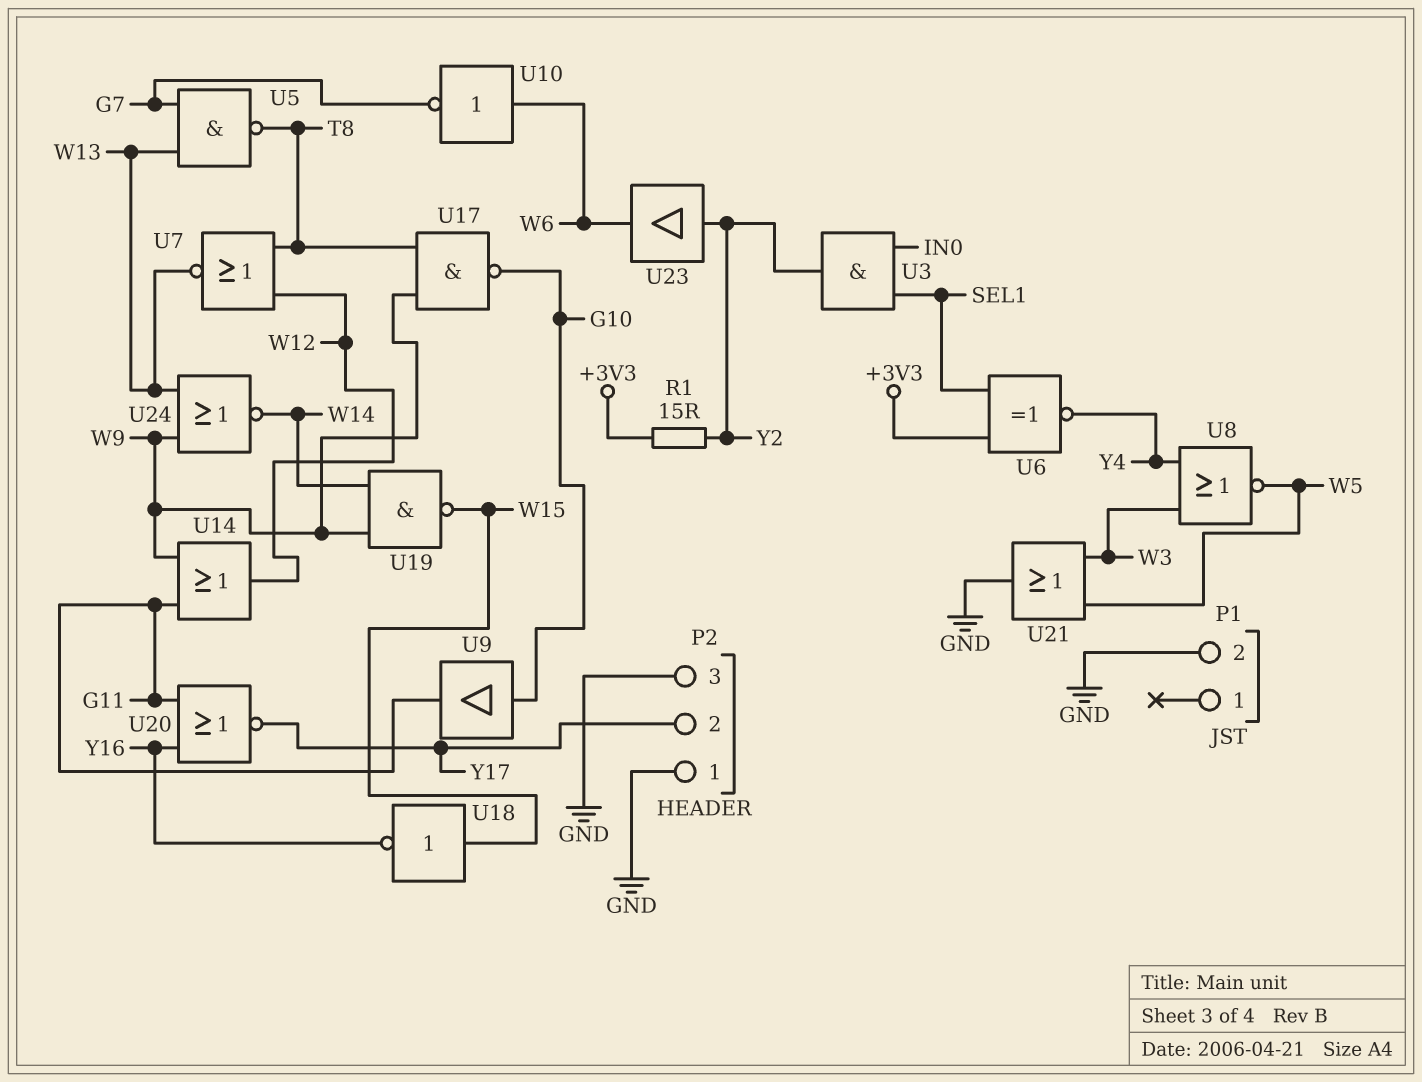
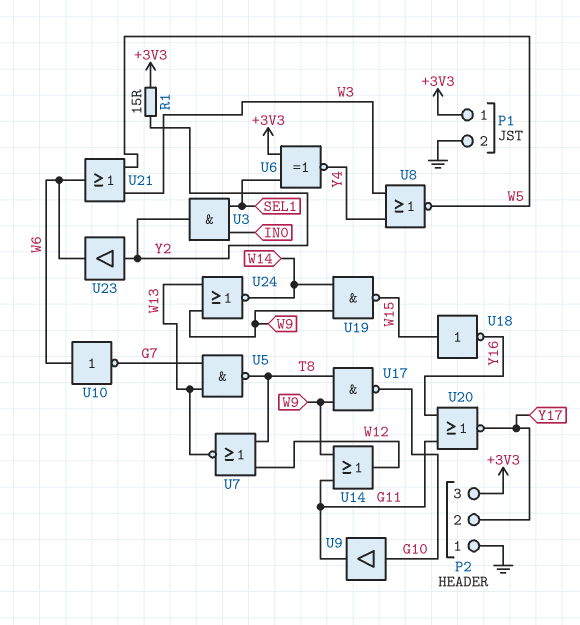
P1 pin 1: none -> +3V3
P2 pin 3: GND -> +3V3
U21: OR (in W3, in W5, out GND) -> OR (in W3, in W5, out W6)

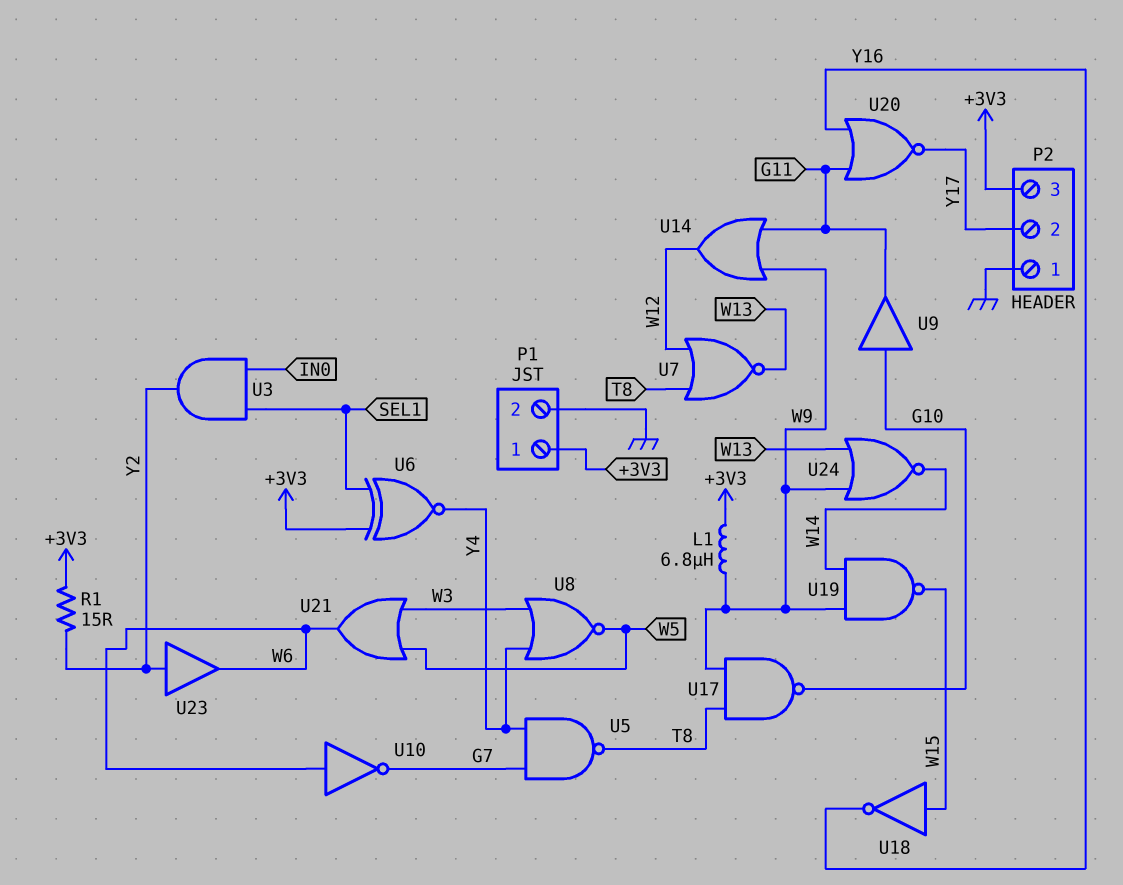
L1: none -> 6.8uH (+3V3, W9)
U5: NAND (in G7, in W13, out T8) -> NAND (in G7, in Y4, out T8)

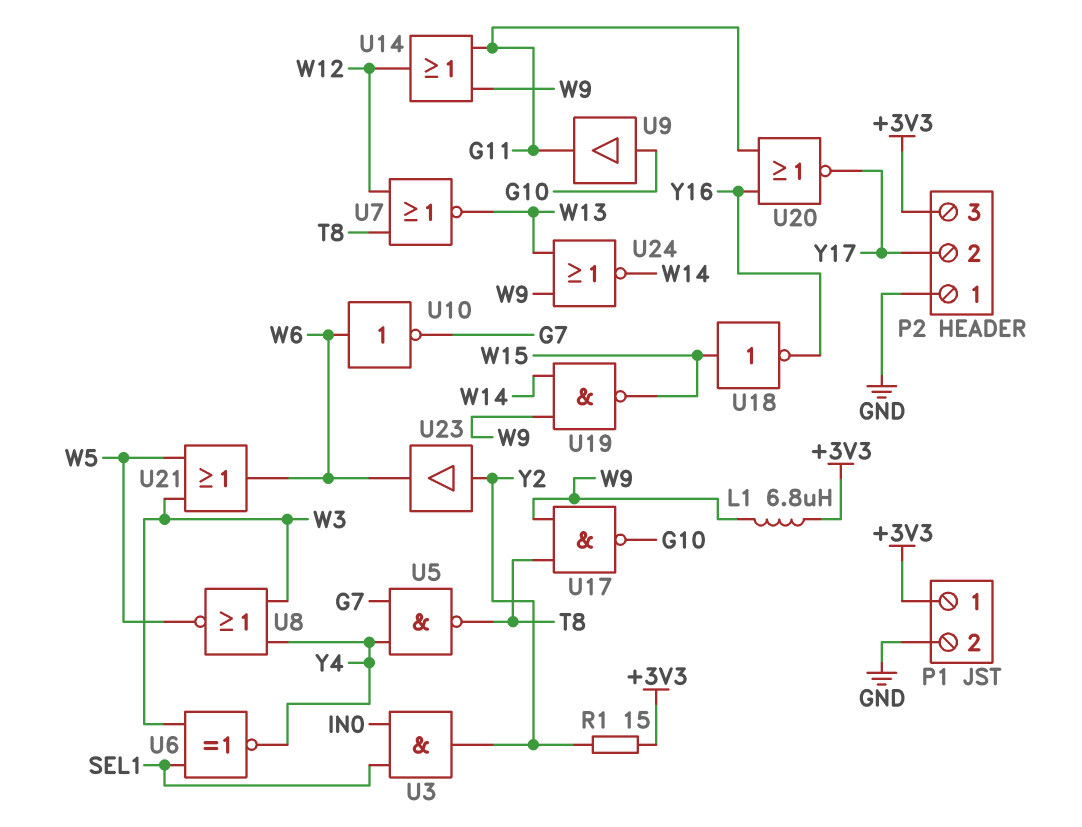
U6: XNOR (in +3V3, in SEL1, out Y4) -> XNOR (in SEL1, in W3, out Y4)

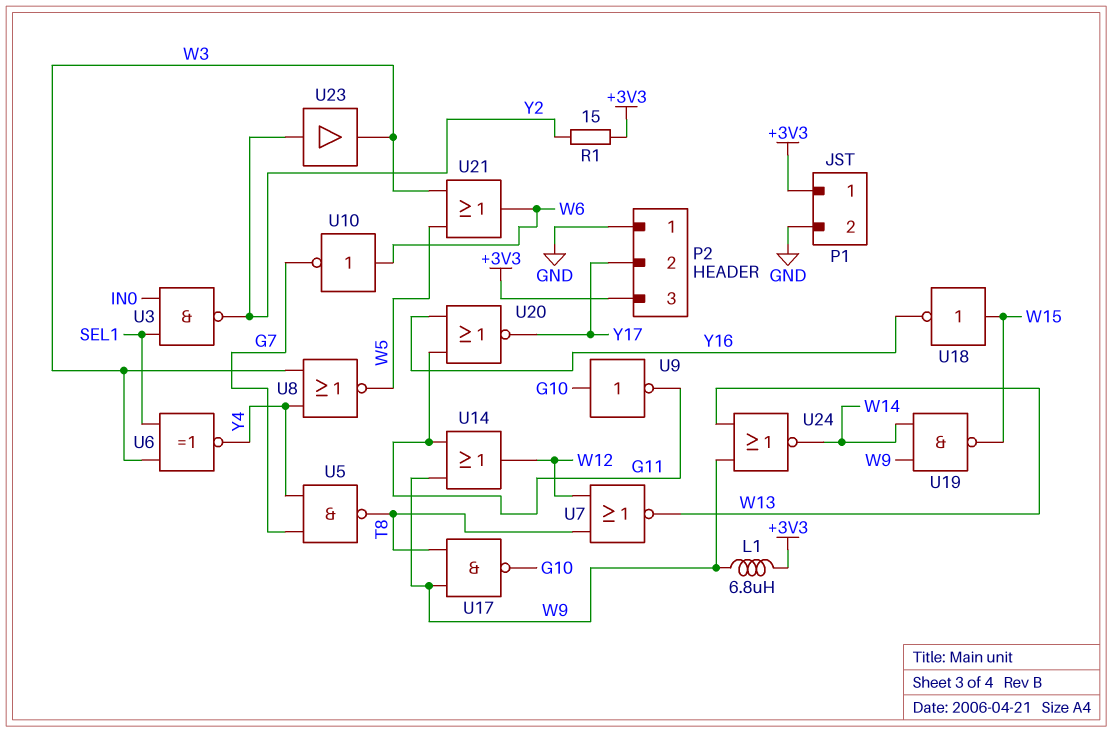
U3: AND (in IN0, in SEL1, out Y2) -> NAND (in IN0, in SEL1, out Y2)
U9: buffer (in G10, out G11) -> NOT (in G10, out G11)
U23: buffer (in Y2, out W6) -> buffer (in Y2, out W3)

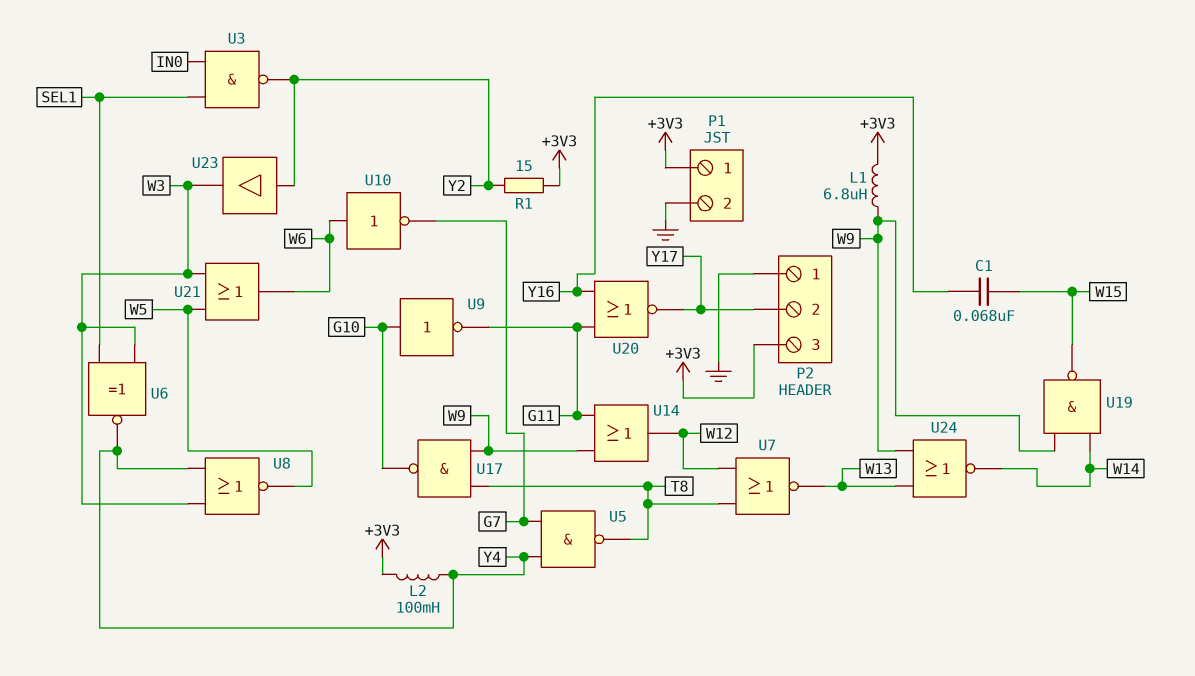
C1: none -> 68nF (W15, Y16)
L2: none -> 100mH (+3V3, Y4)
U18: NOT (in W15, out Y16) -> none

